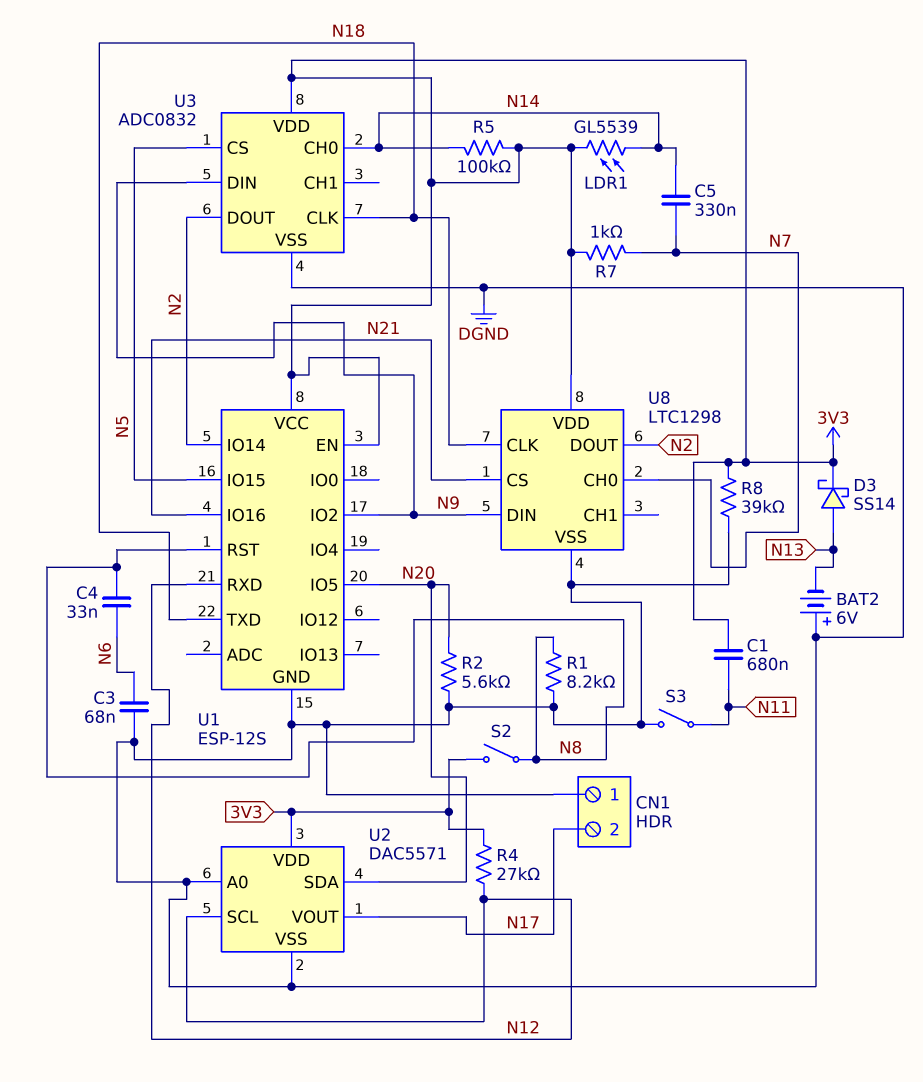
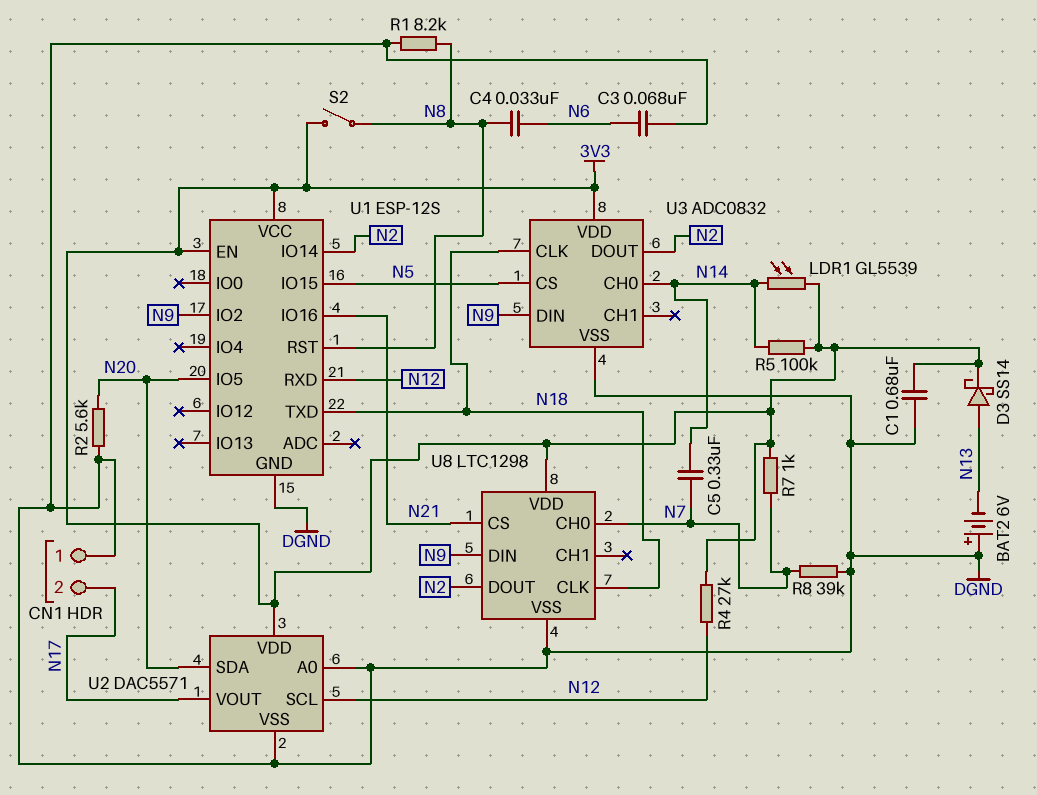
C1: 680nF (3V3, N11) -> 680nF (3V3, DGND)
R8: 39k (3V3, DGND) -> 39k (DGND, N7)
S3: switch (DGND, N11) -> none

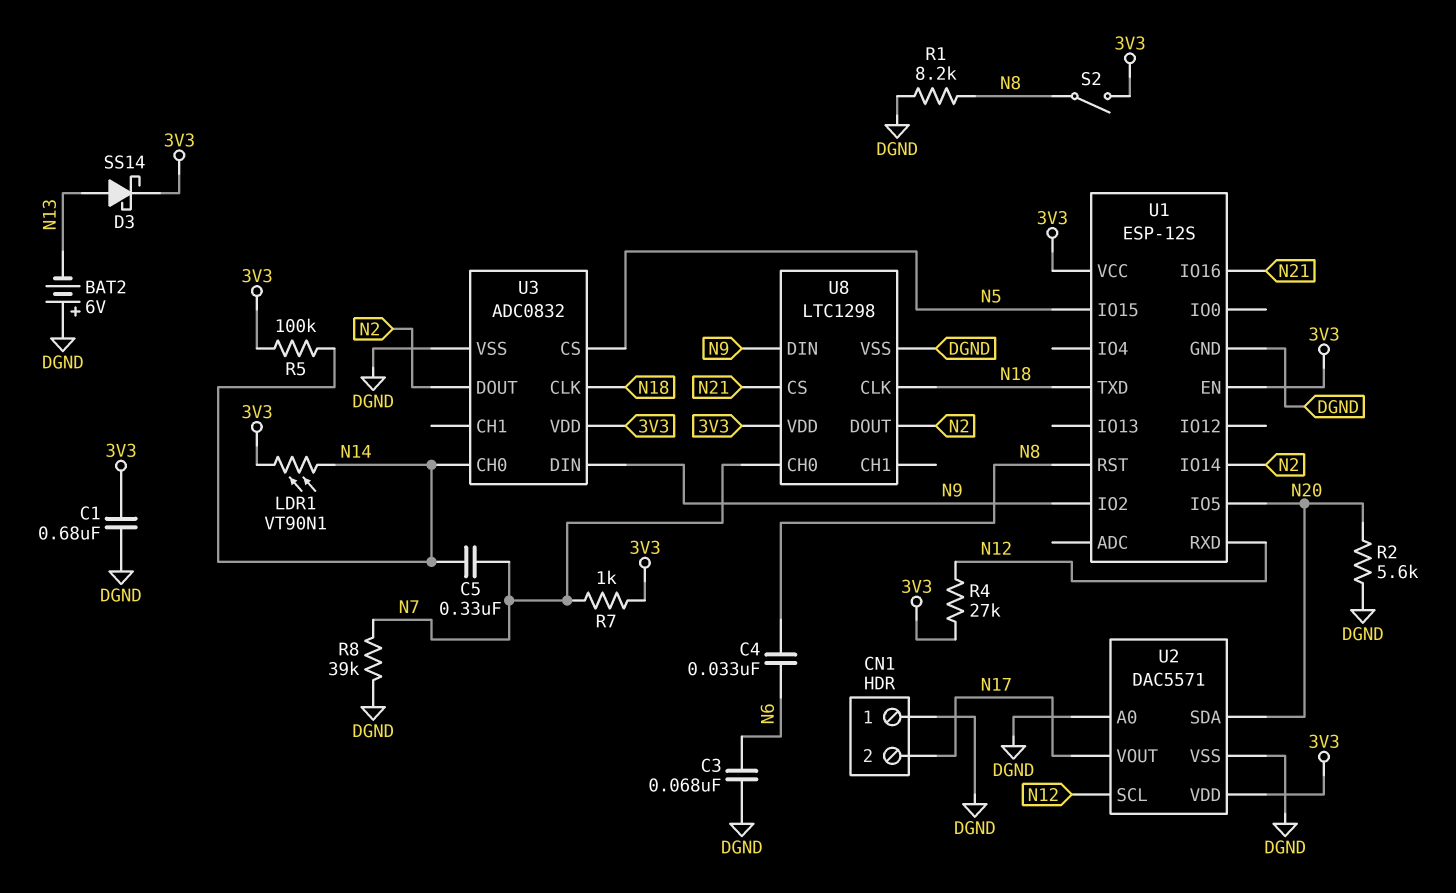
LDR1: GL5539 (3V3, N14) -> VT90N1 (3V3, N14)

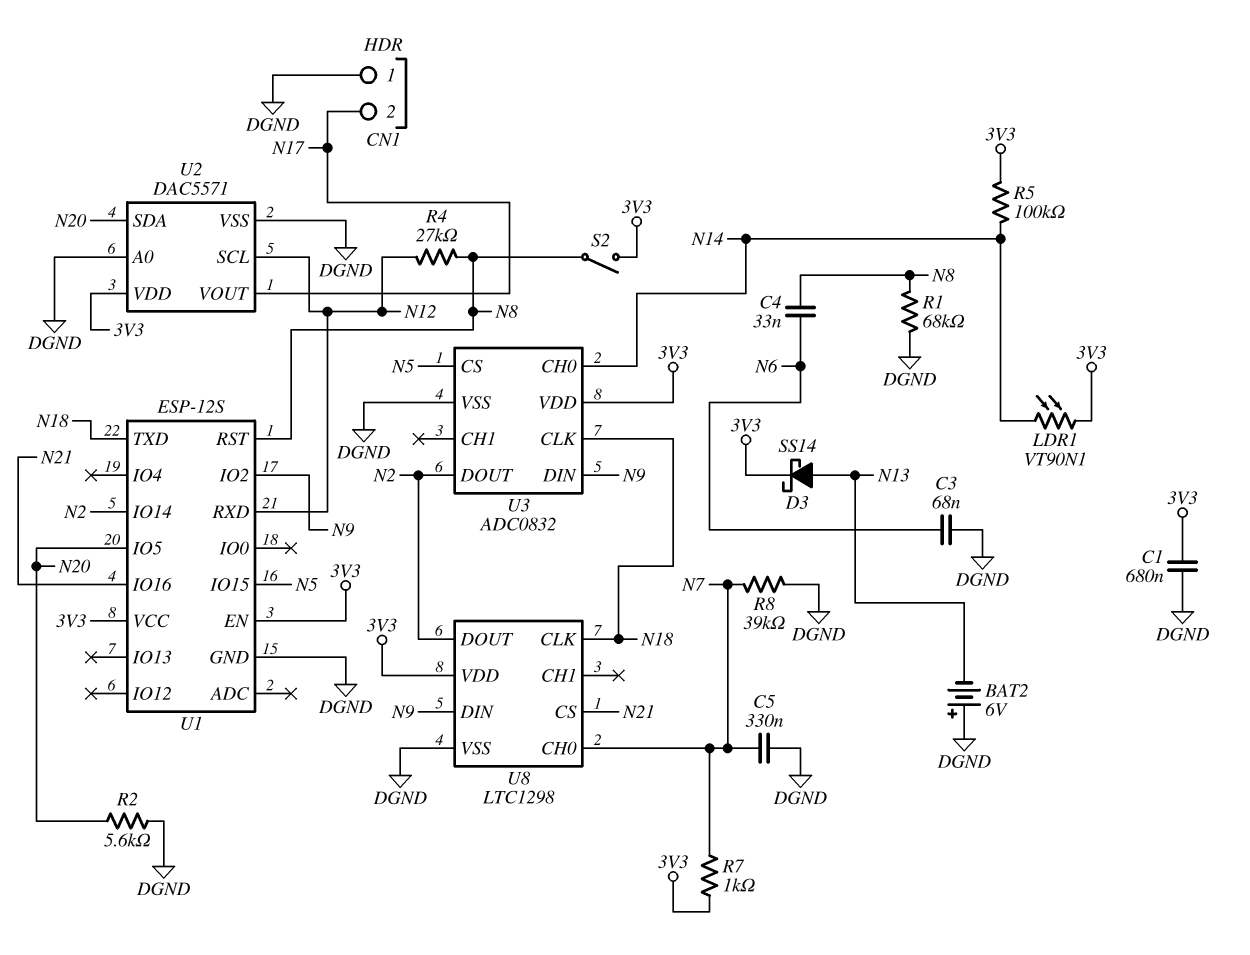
C5: 330nF (N7, N14) -> 330nF (DGND, N7)
R1: 8.2k (DGND, N8) -> 68k (DGND, N8)
R4: 27k (3V3, N12) -> 27k (N8, N12)

